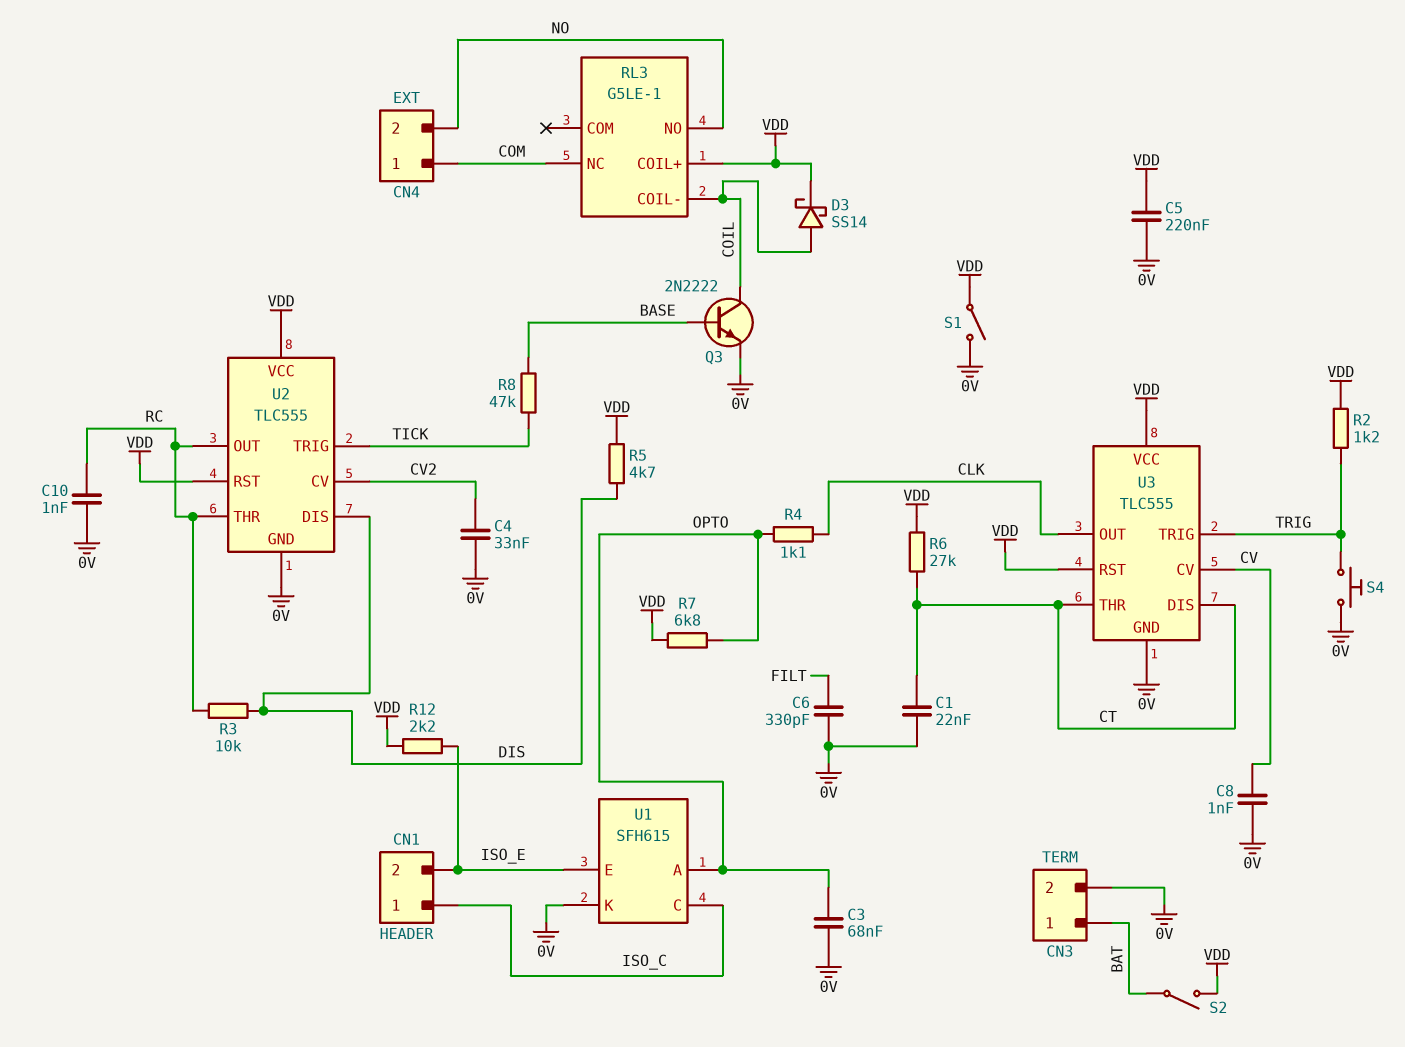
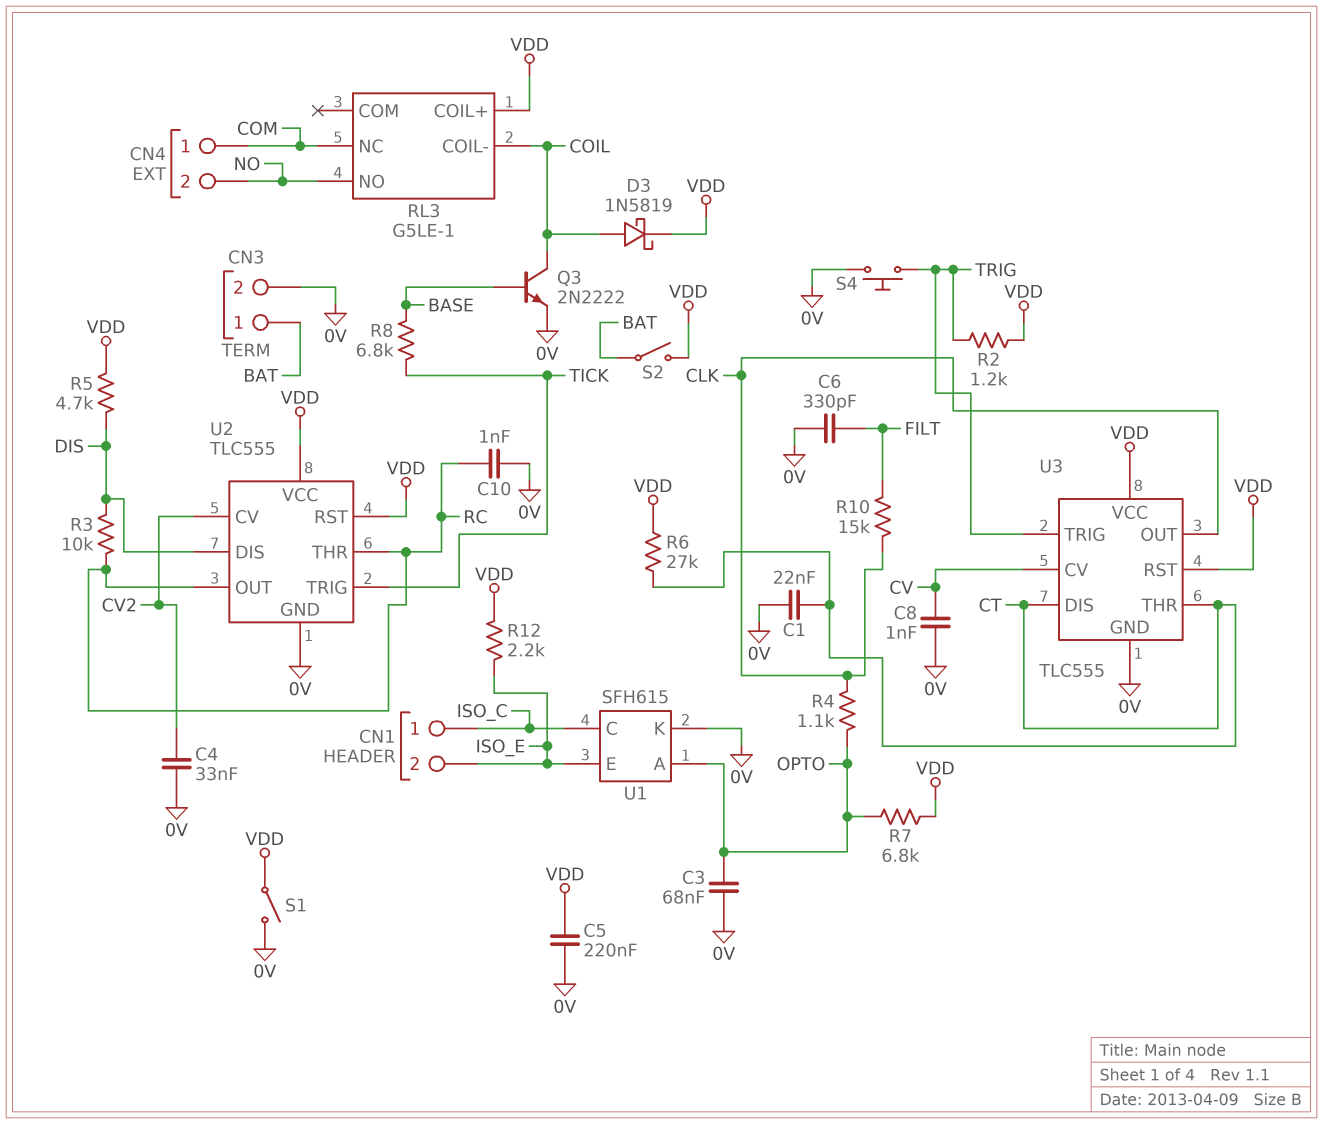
D3: schottky SS14 (A COIL, K VDD) -> schottky 1N5819 (A COIL, K VDD)
R8: 47k (BASE, TICK) -> 6.8k (BASE, TICK)
R10: none -> 15k (CLK, FILT)

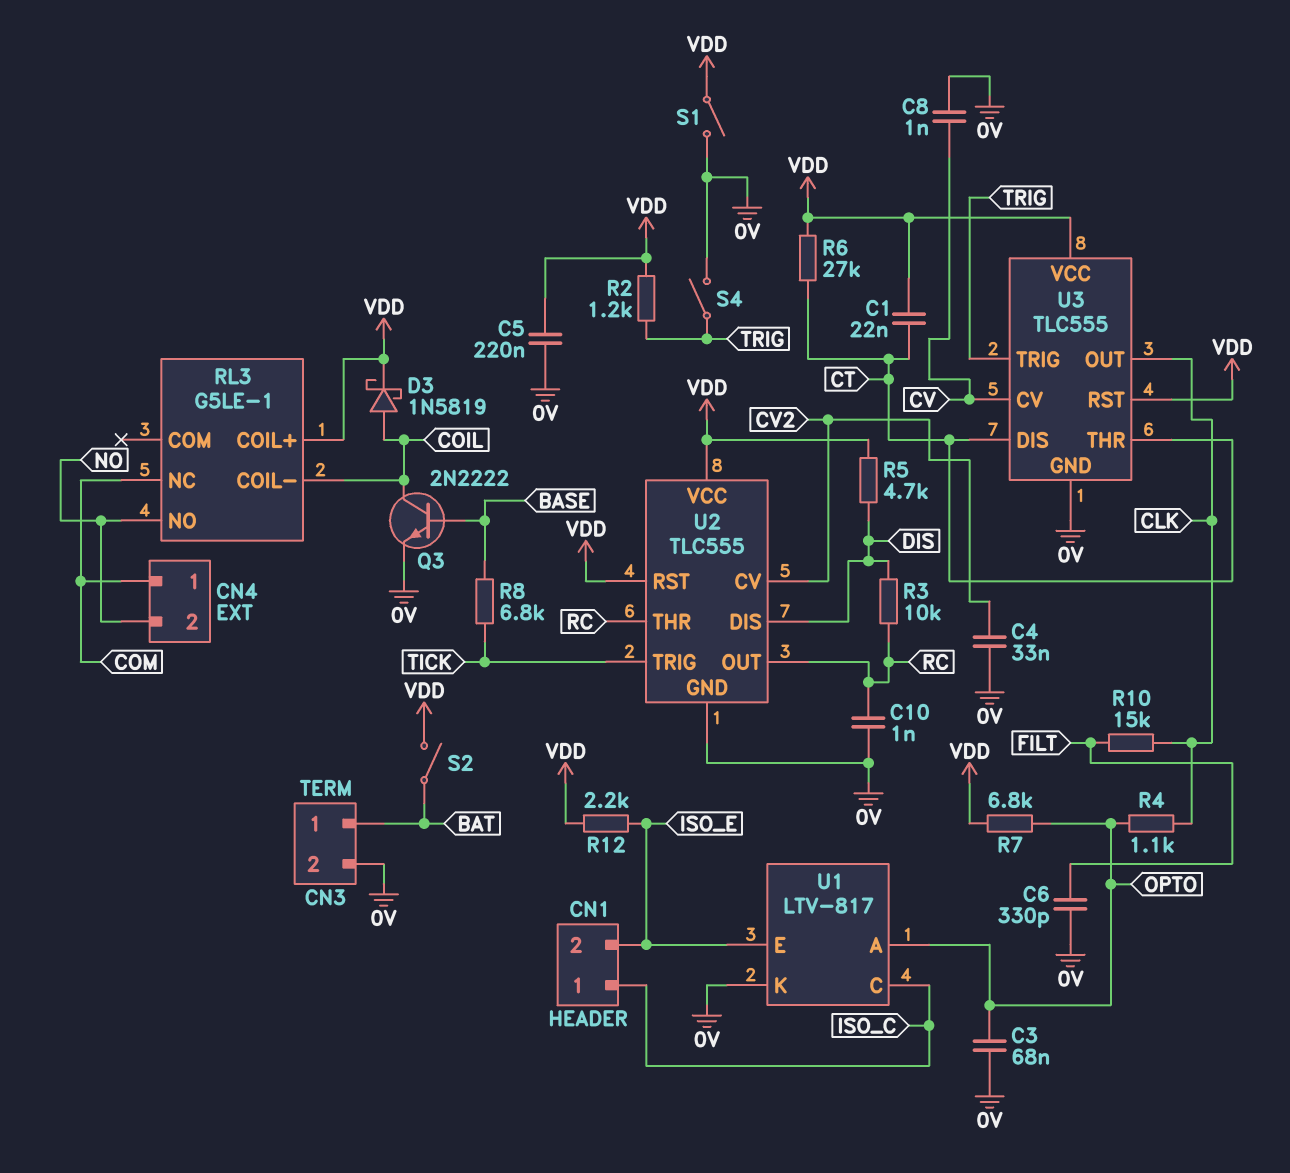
C1: 22nF (0V, CT) -> 22nF (CT, VDD)
S4: button (0V, TRIG) -> switch (0V, TRIG)
U1: SFH615 -> LTV-817

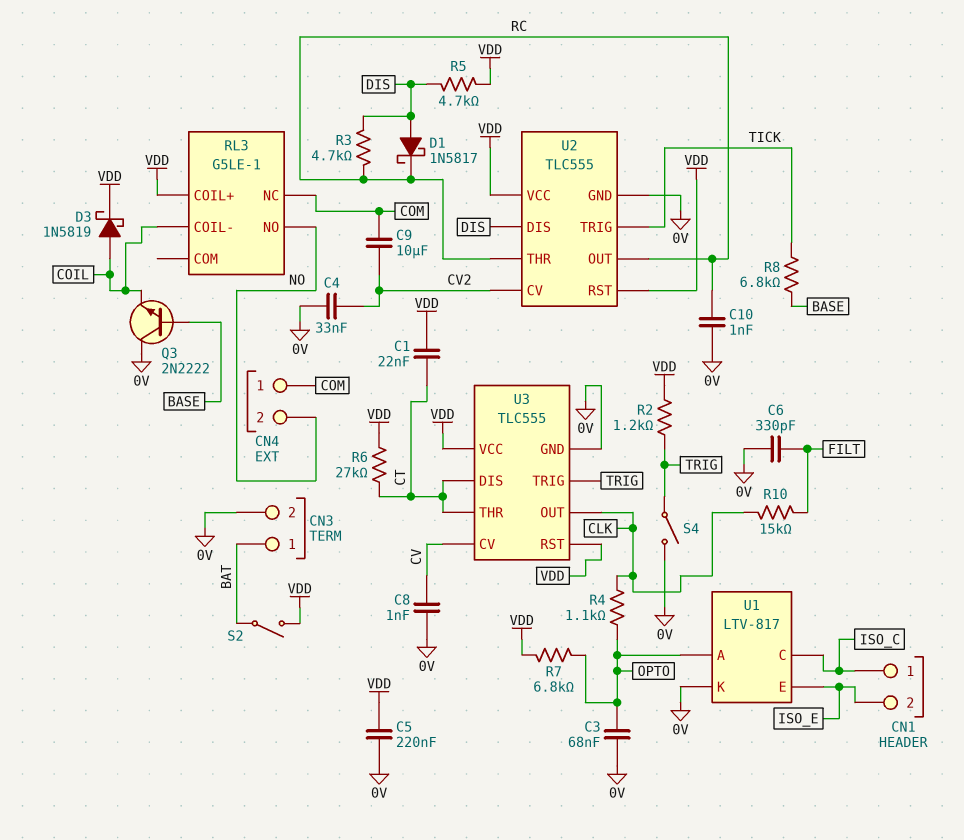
C9: none -> 10uF (COM, CV2)
D1: none -> schottky 1N5817 (A DIS, K RC)
Q3: NPN 2N2222 (B BASE, C COIL, E 0V) -> NPN 2N2222 (B BASE, C 0V, E COIL)
R3: 10k (DIS, RC) -> 4.7k (DIS, RC)
R12: 2.2k (ISO_E, VDD) -> none
S1: switch (0V, VDD) -> none

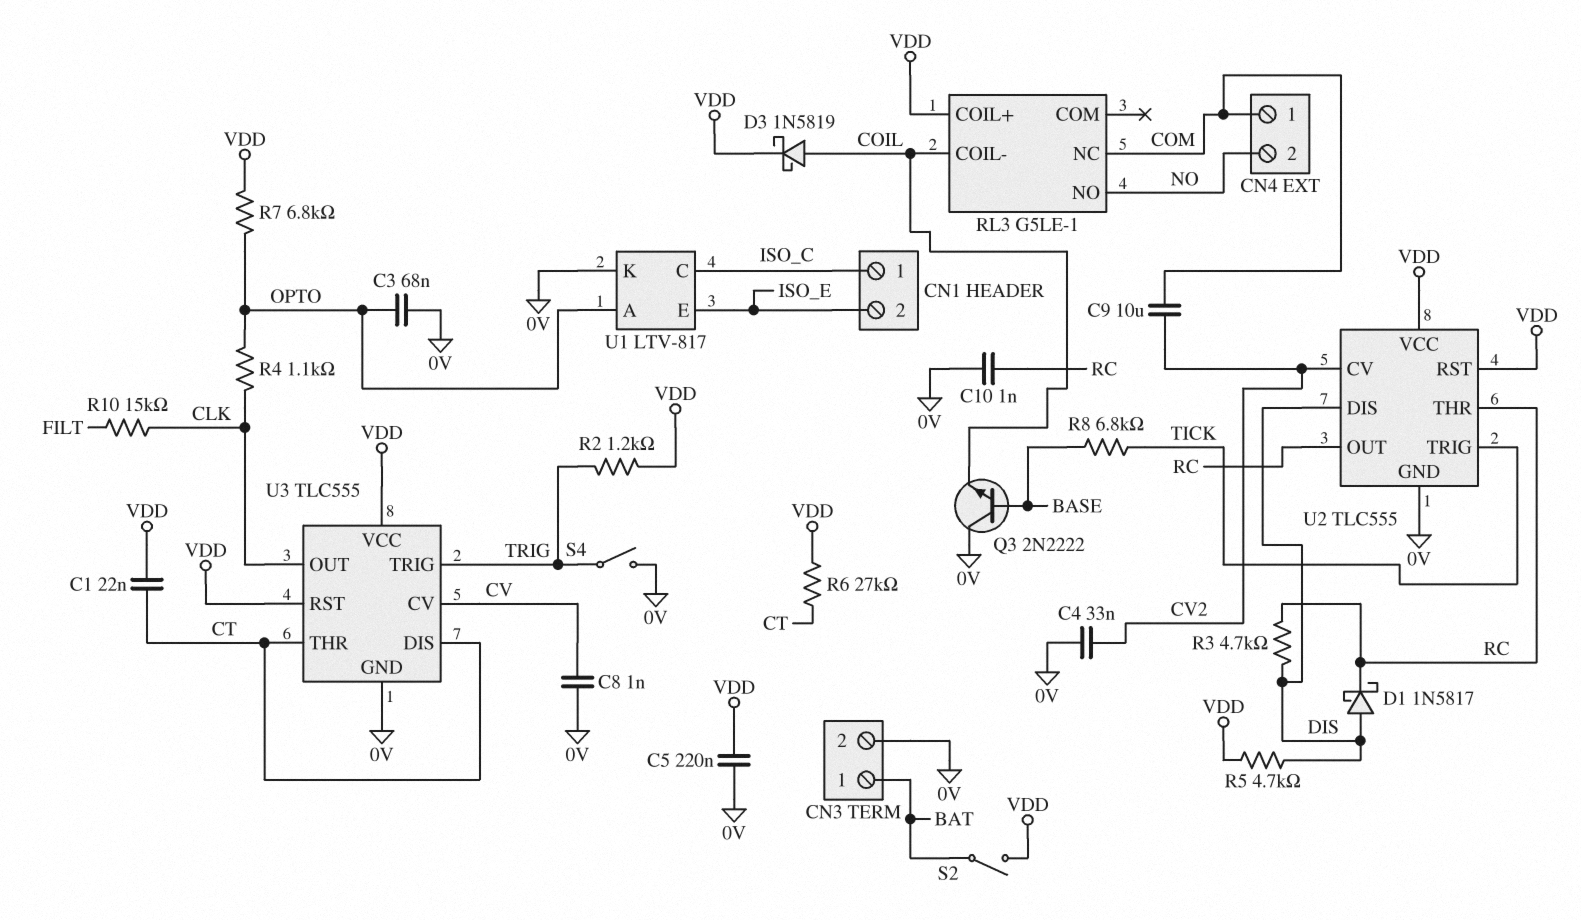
C6: 330pF (0V, FILT) -> none

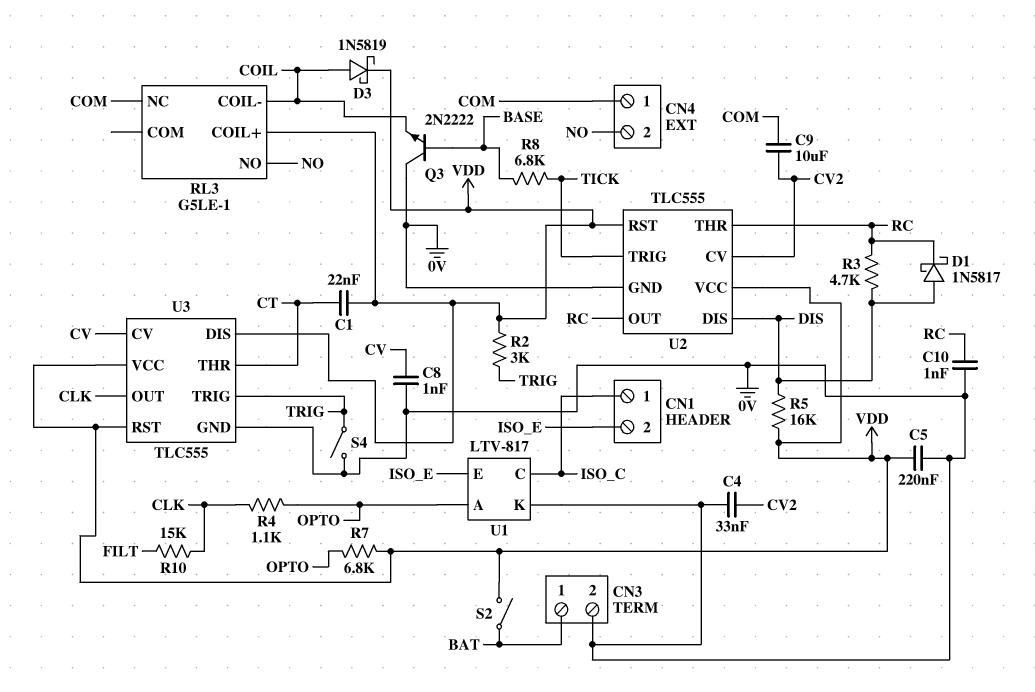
C3: 68nF (0V, OPTO) -> none
R2: 1.2k (TRIG, VDD) -> 3k (TRIG, VDD)
R5: 4.7k (DIS, VDD) -> 16k (DIS, VDD)
R6: 27k (CT, VDD) -> none
U3 pin DIS: CT -> VDD

